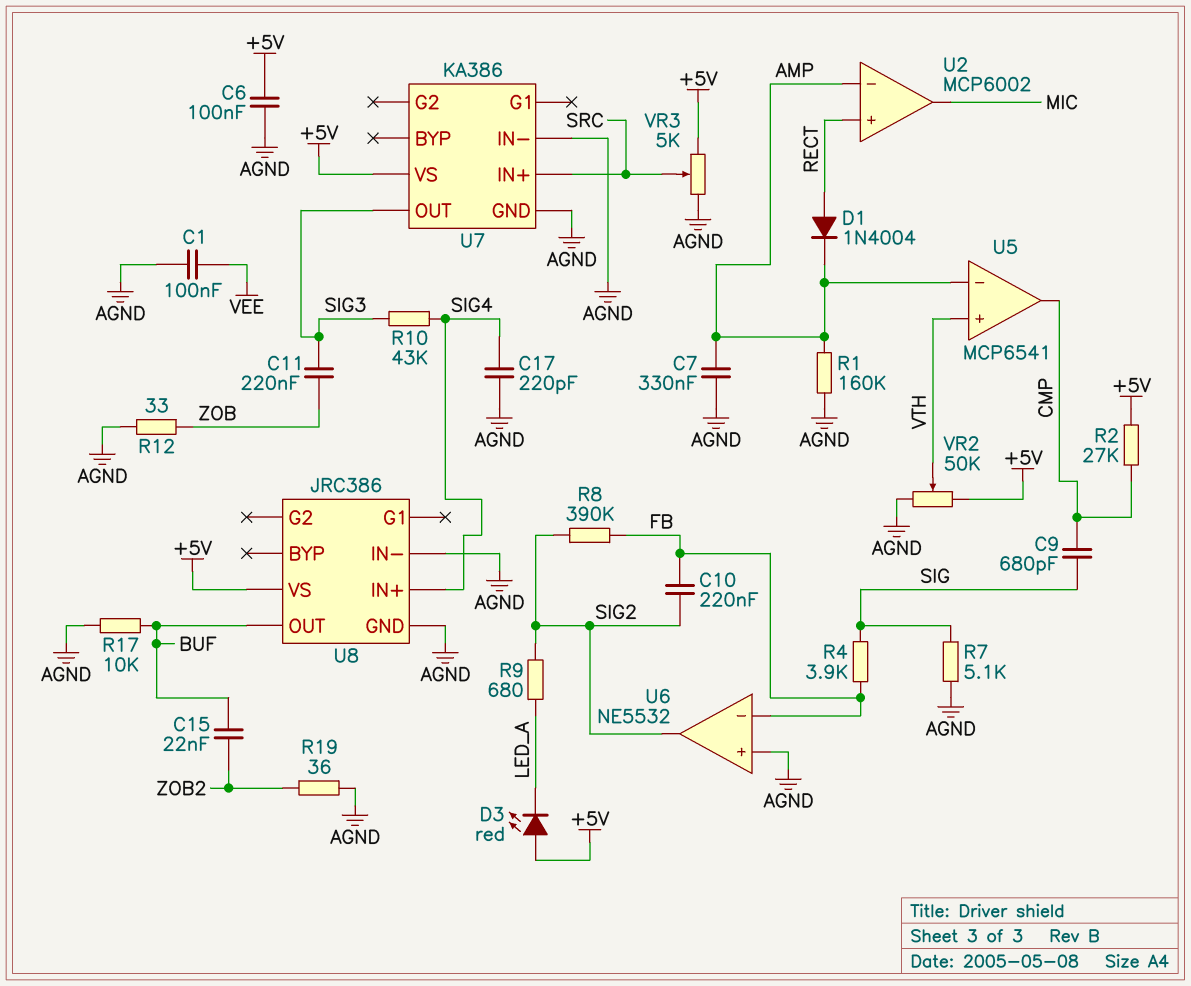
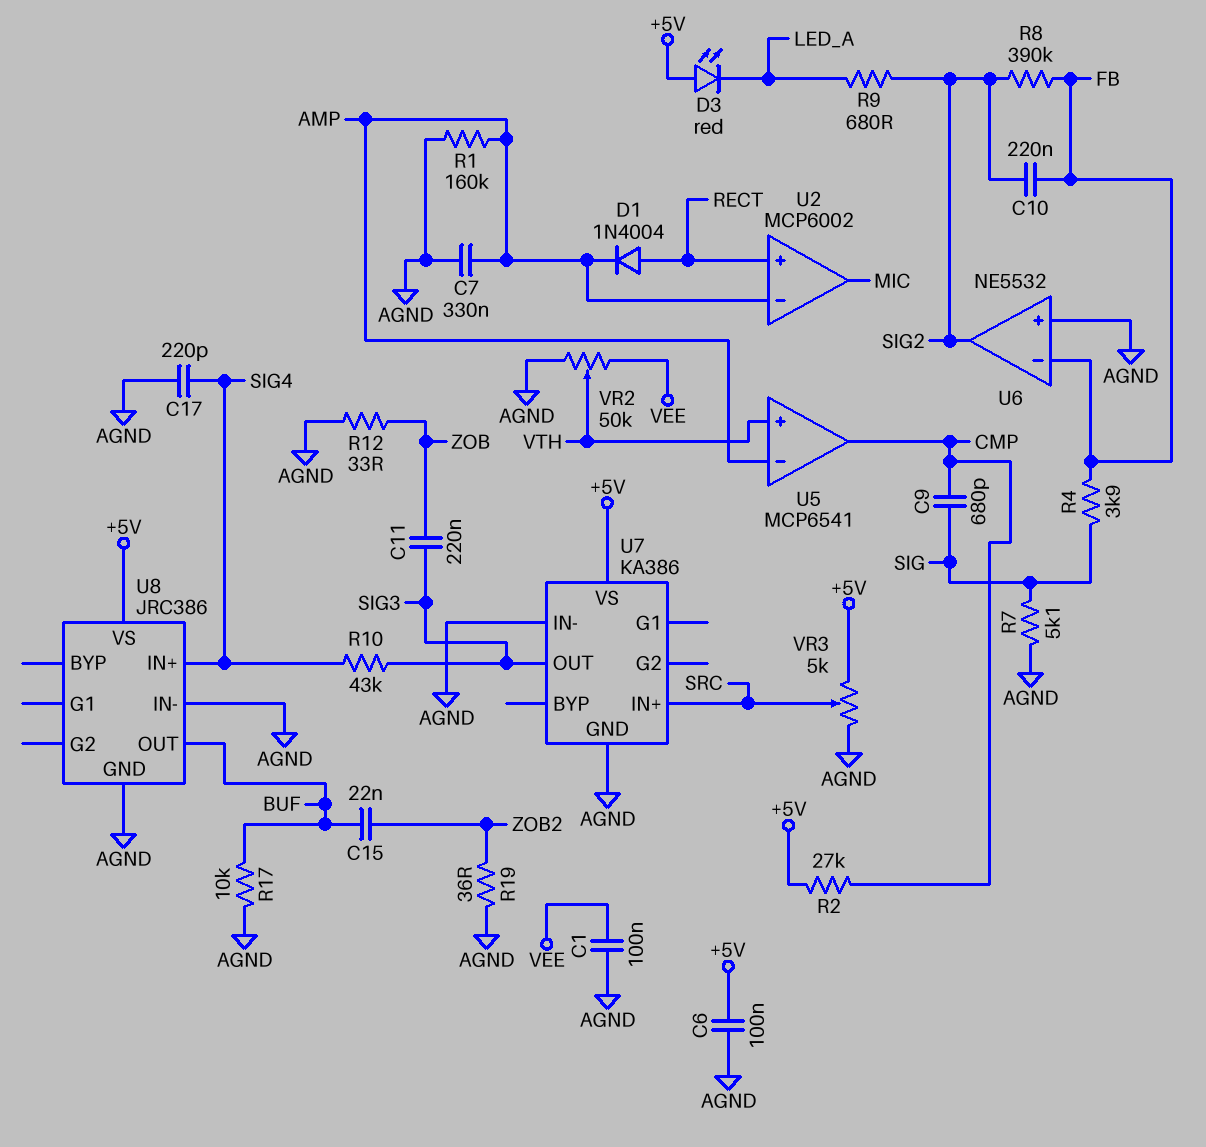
VR2: 50k (+5V, AGND, wiper VTH) -> 50k (AGND, VEE, wiper VTH)

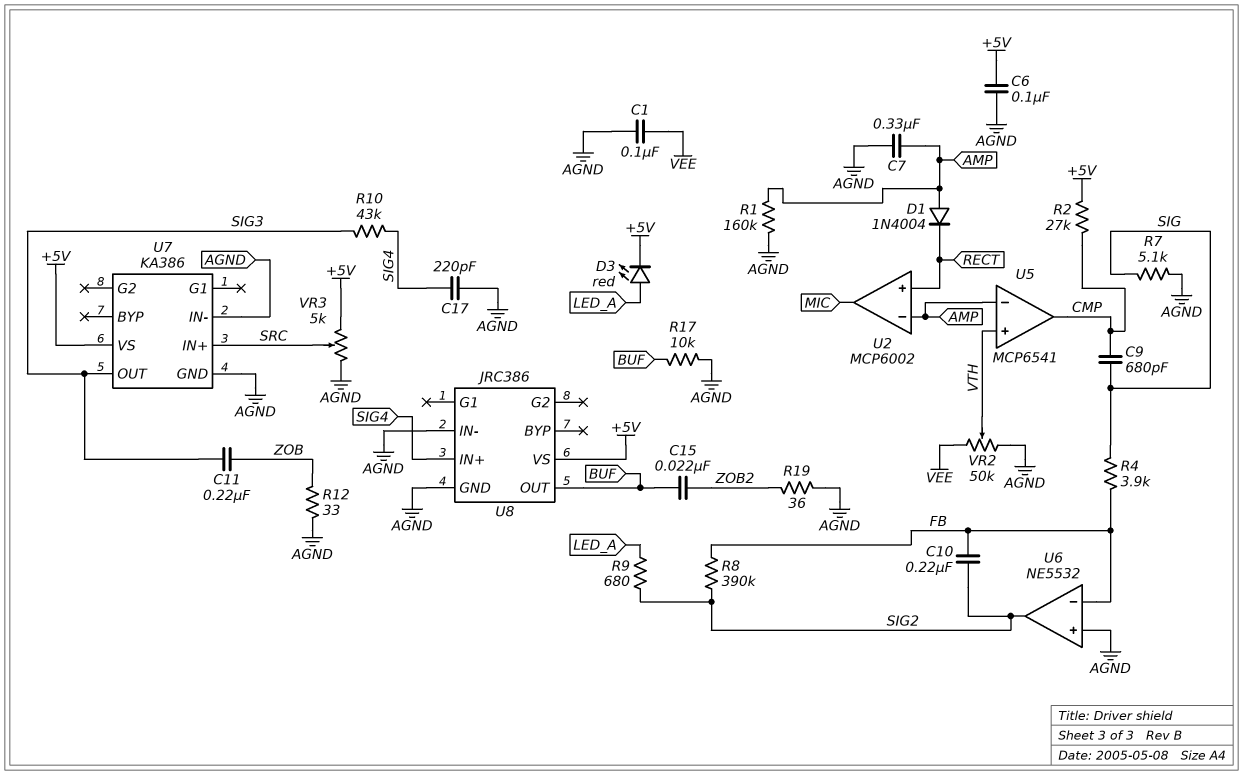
D1: diode 1N4004 (A RECT, K AMP) -> diode 1N4004 (A AMP, K RECT)
D3: LED red (A +5V, K LED_A) -> LED red (A LED_A, K +5V)

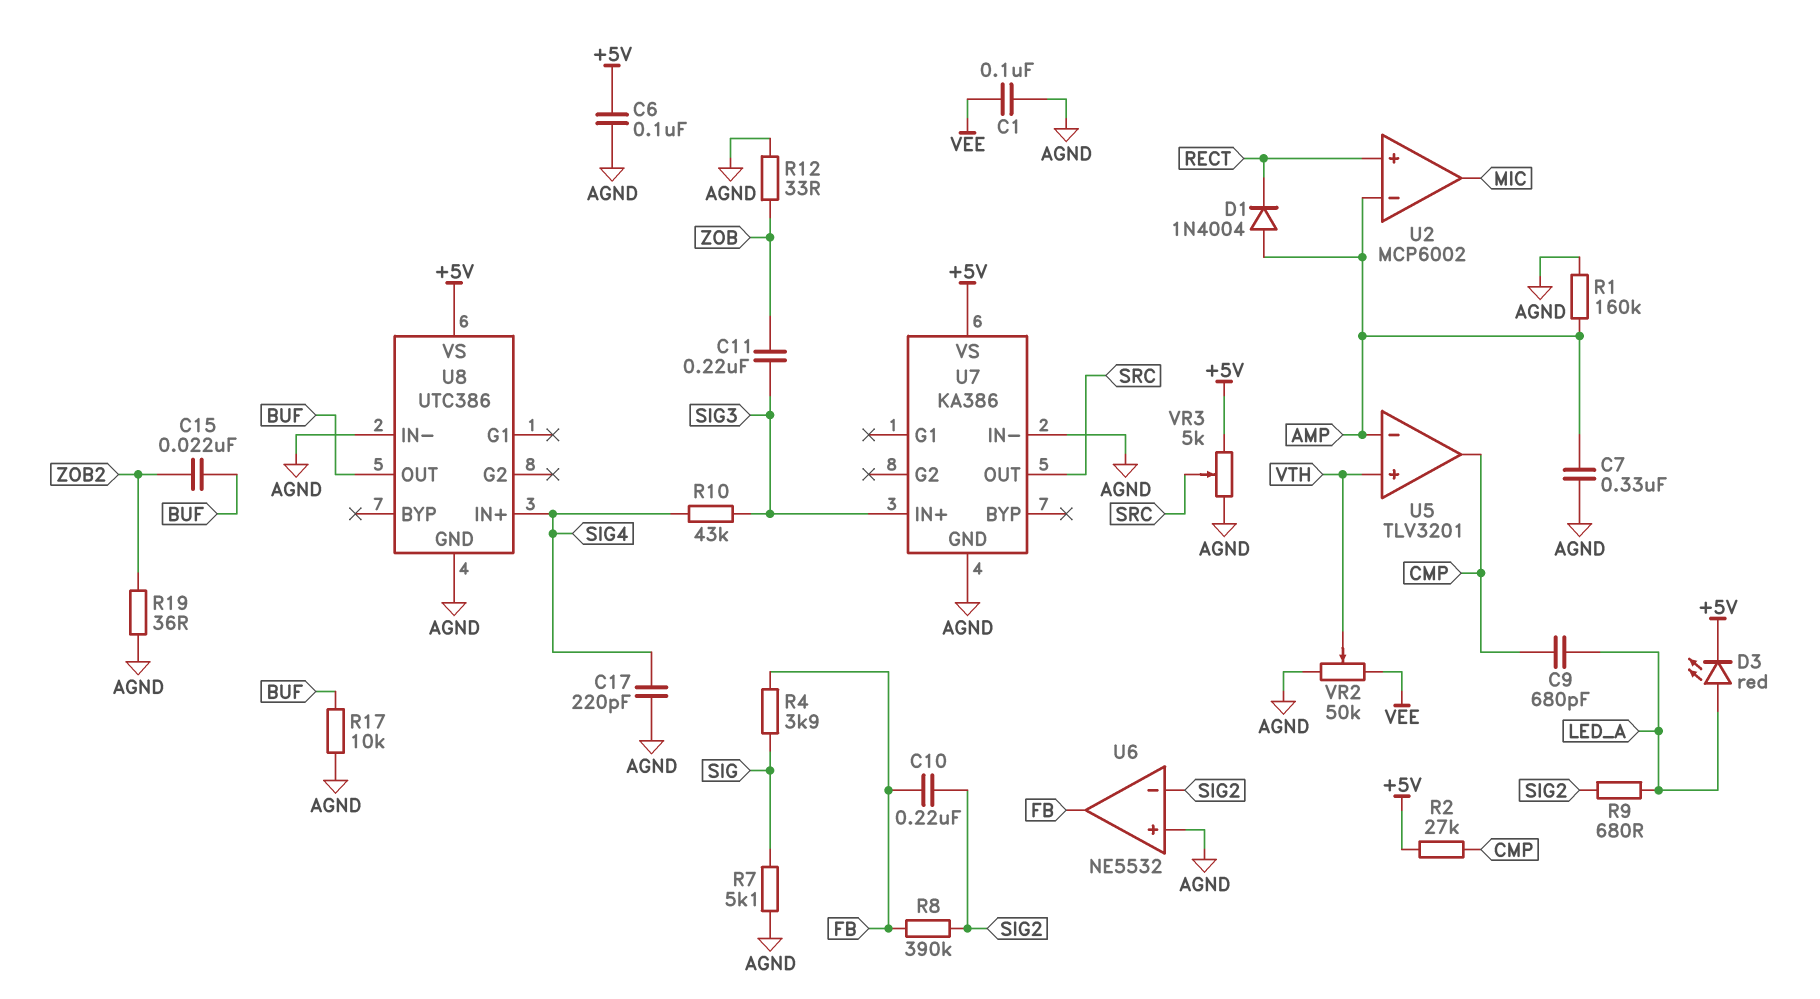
C9: 680pF (CMP, SIG) -> 680pF (CMP, LED_A)
U5: MCP6541 -> TLV3201
U6 pin in-: FB -> SIG2
U6 pin out: SIG2 -> FB
U7 pin IN+: SRC -> SIG3
U7 pin OUT: SIG3 -> SRC
U8: JRC386 -> UTC386

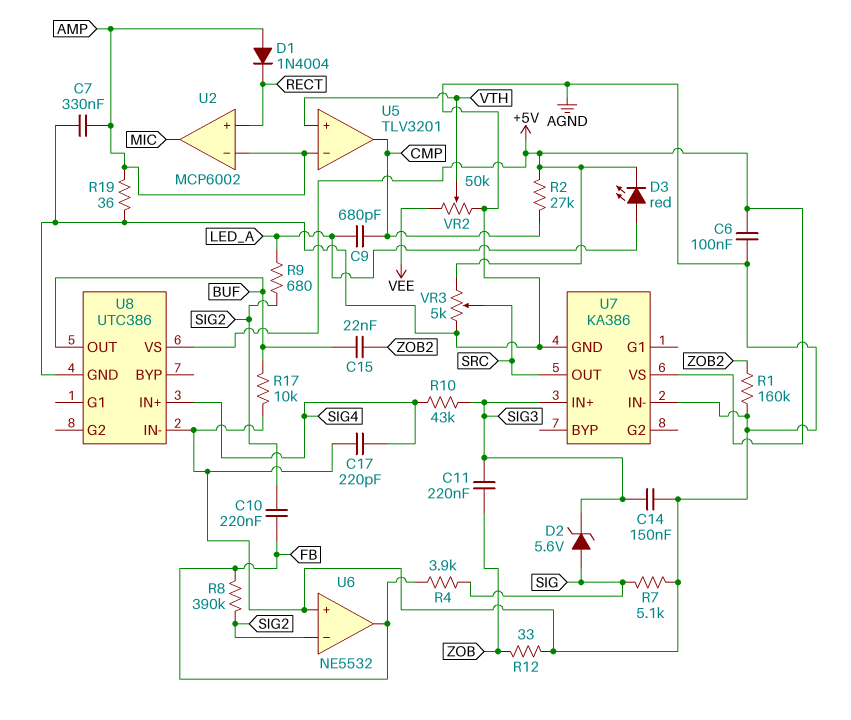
C1: 100nF (AGND, VEE) -> none
C14: none -> 150nF (AGND, SIG3)
D2: none -> zener 5.6V (A SIG, K SIG3)
R1: 160k (AGND, AMP) -> 160k (AGND, ZOB2)
R19: 36 (AGND, ZOB2) -> 36 (AGND, AMP)

